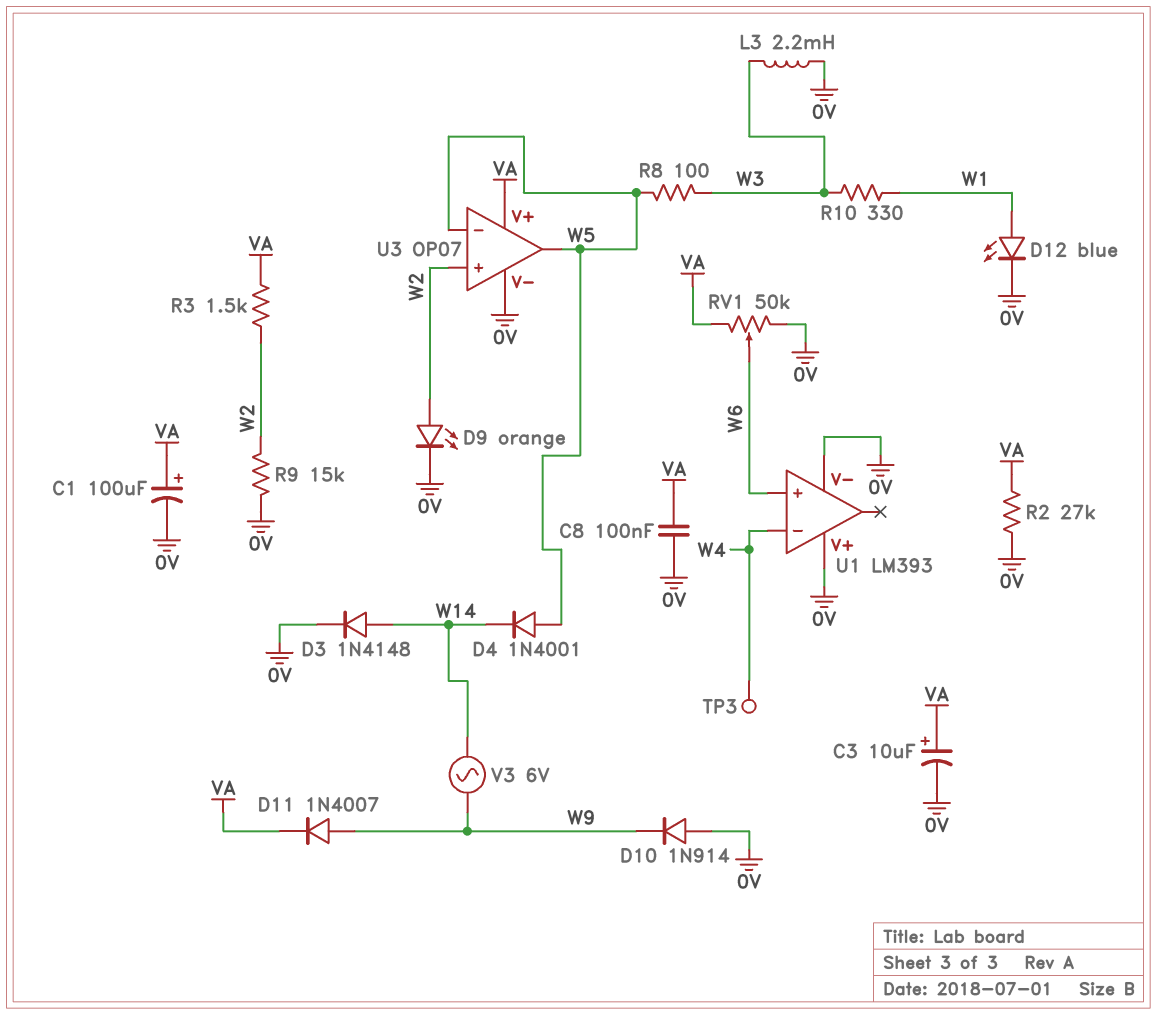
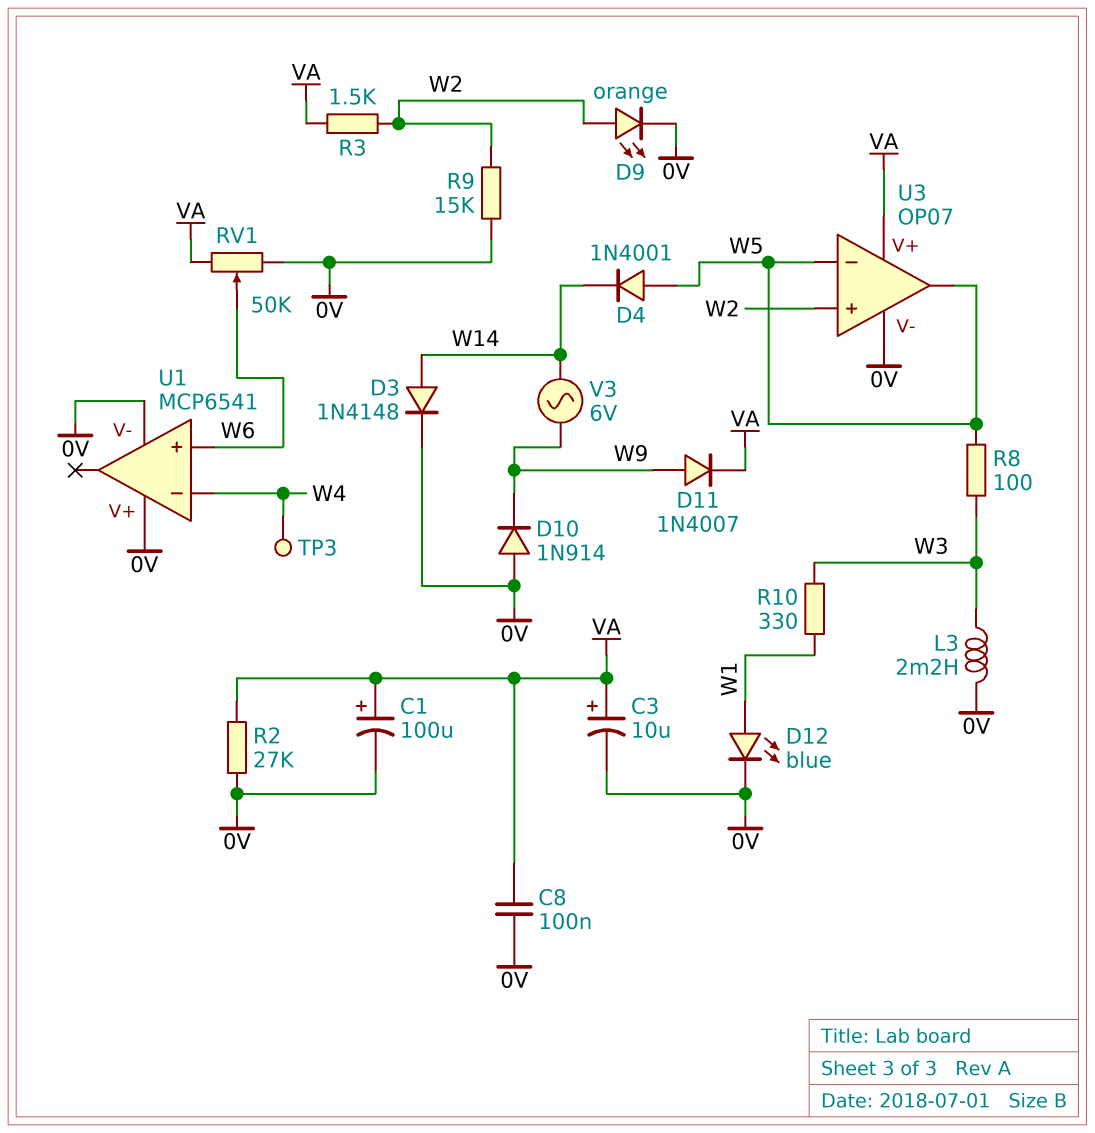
U1: LM393 -> MCP6541

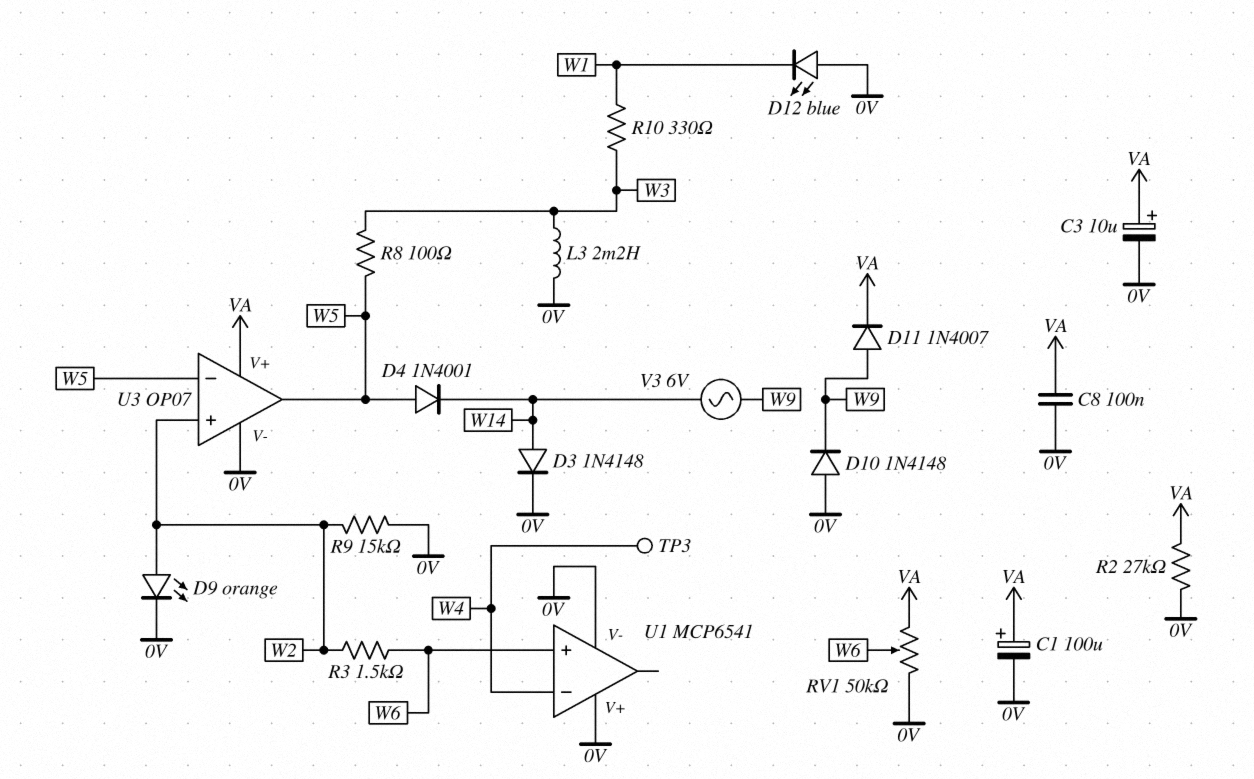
D10: diode 1N914 (A 0V, K W9) -> diode 1N4148 (A 0V, K W9)
D12: LED blue (A W1, K 0V) -> LED blue (A 0V, K W1)
R3: 1.5k (VA, W2) -> 1.5k (W2, W6)

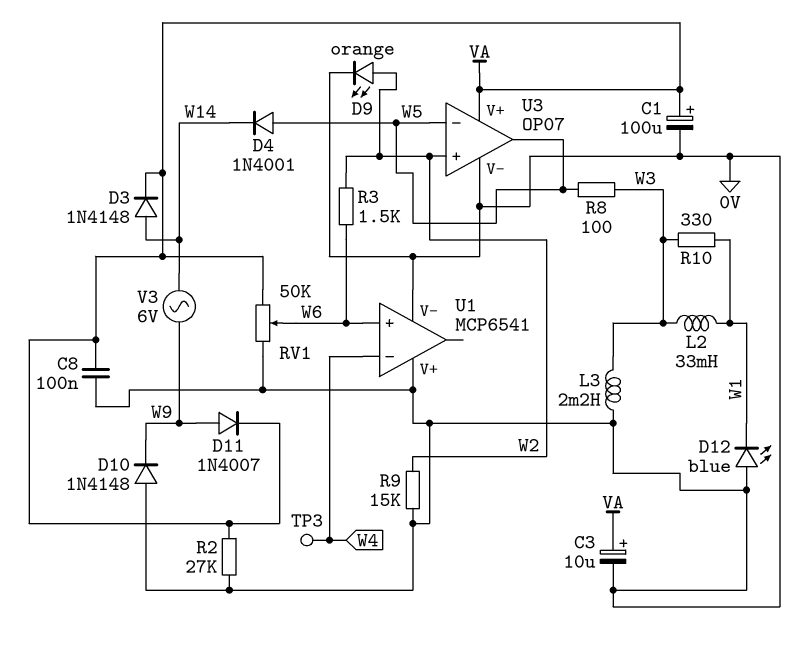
D3: diode 1N4148 (A W14, K 0V) -> diode 1N4148 (A W14, K VA)
L2: none -> 33mH (W1, W3)

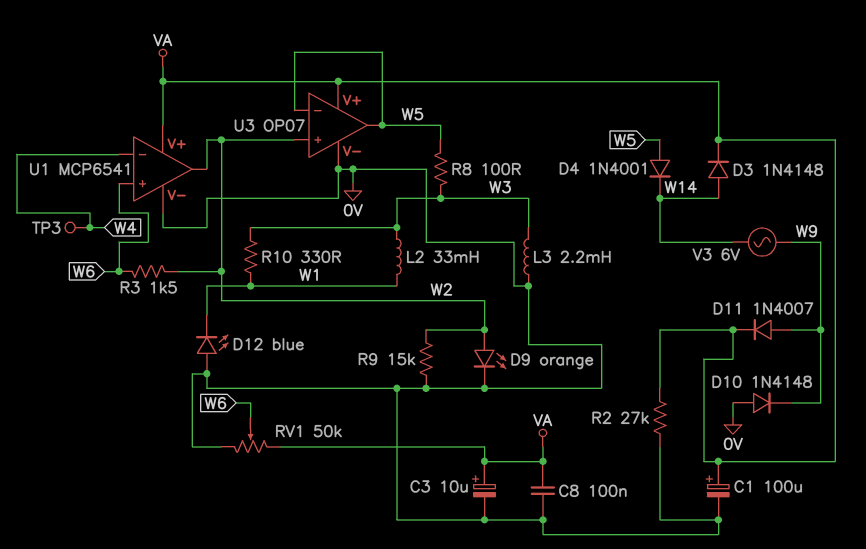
U1 pin V+: 0V -> VA
U1 pin out: none -> W2

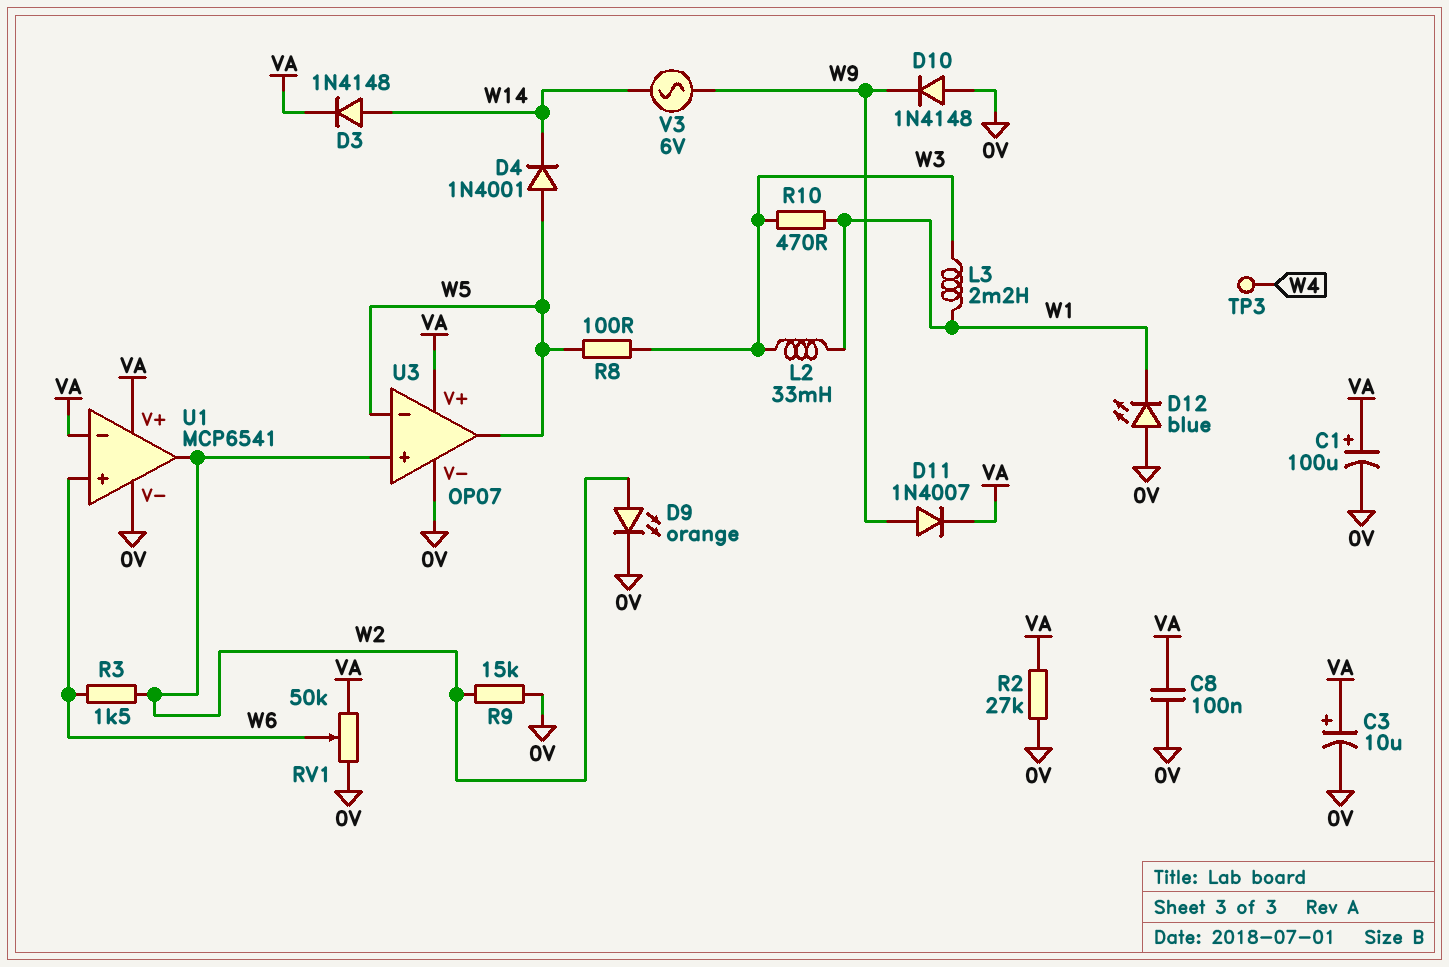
L3: 2.2mH (0V, W3) -> 2.2mH (W1, W3)
R10: 330 (W1, W3) -> 470 (W1, W3)
U1 pin in-: W4 -> VA

